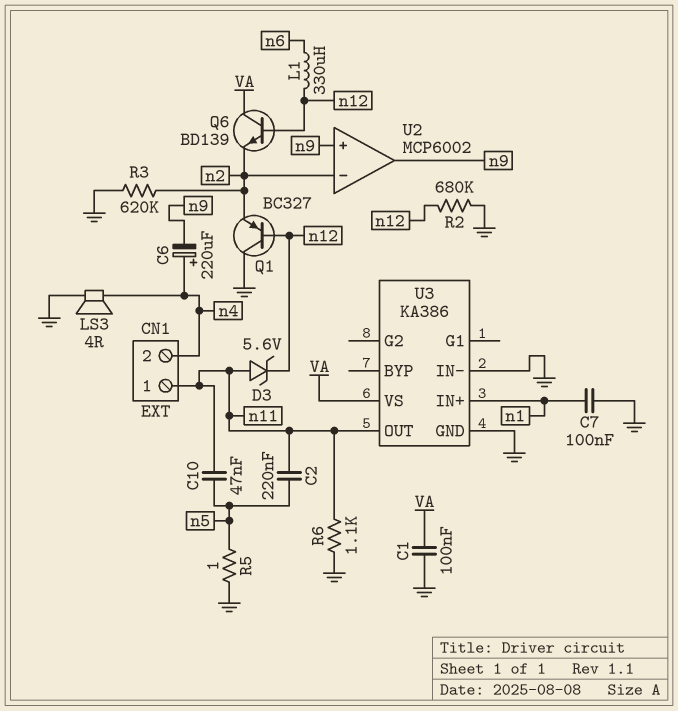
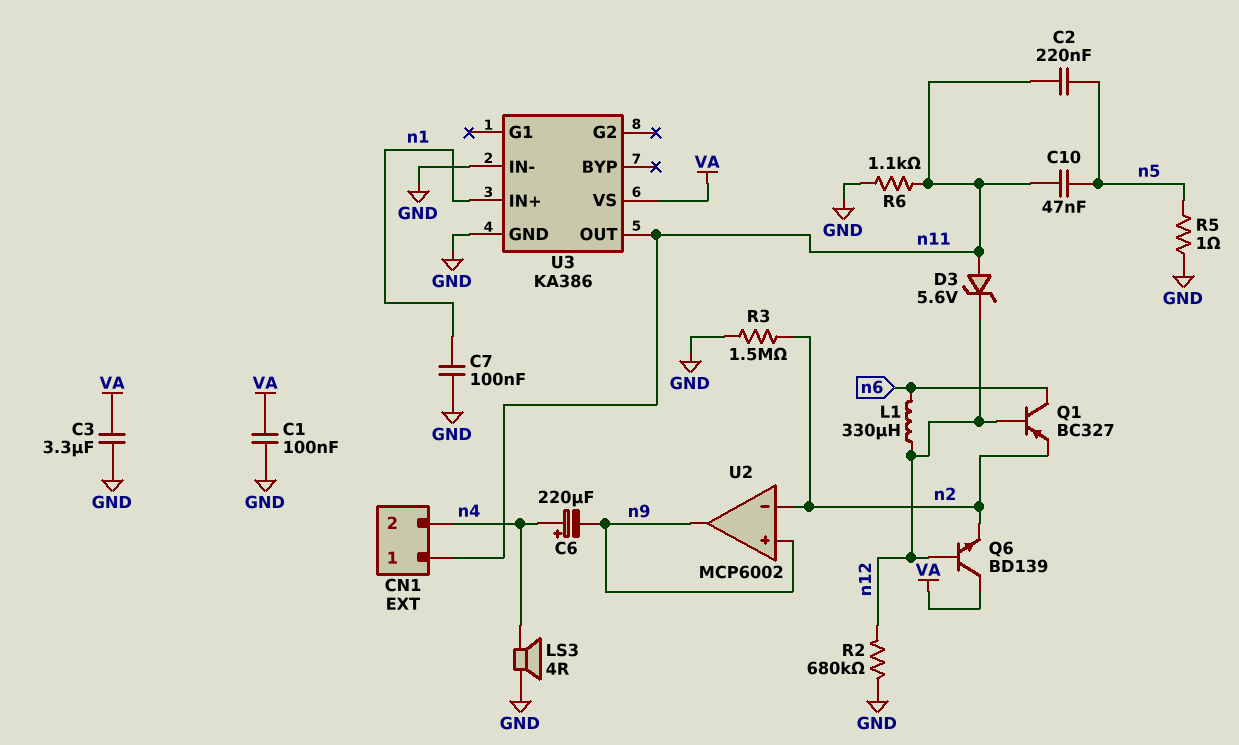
C3: none -> 3.3uF (GND, VA)
Q1: PNP BC327 (B n12, C GND, E n2) -> PNP BC327 (B n12, C n6, E n2)
R3: 620k (GND, n2) -> 1.5M (GND, n2)

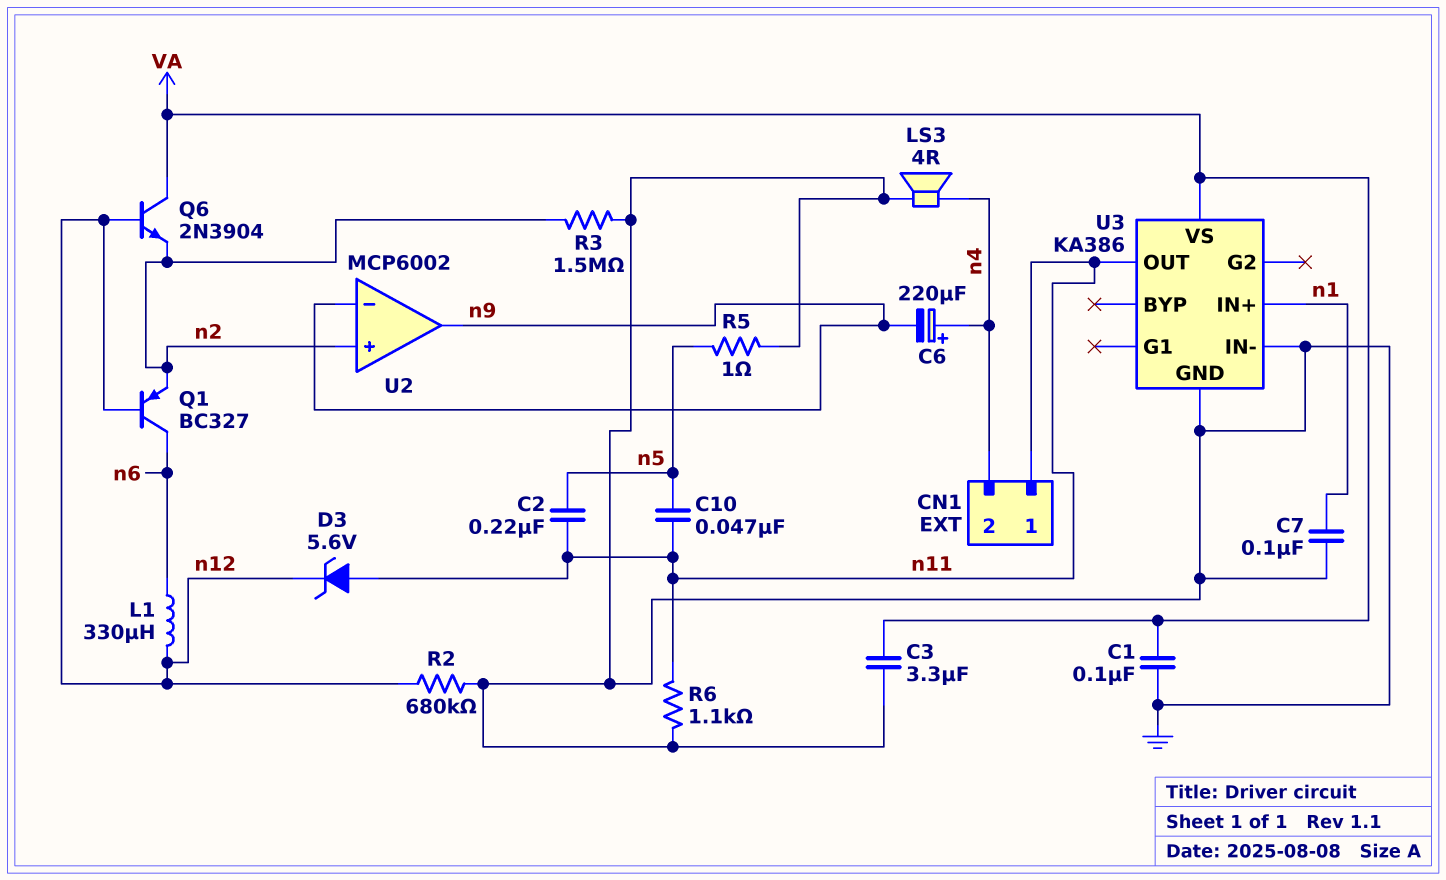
Q6: NPN BD139 (B n12, C VA, E n2) -> NPN 2N3904 (B n12, C VA, E n2)
U2 pin in+: n9 -> n2
U2 pin in-: n2 -> n9

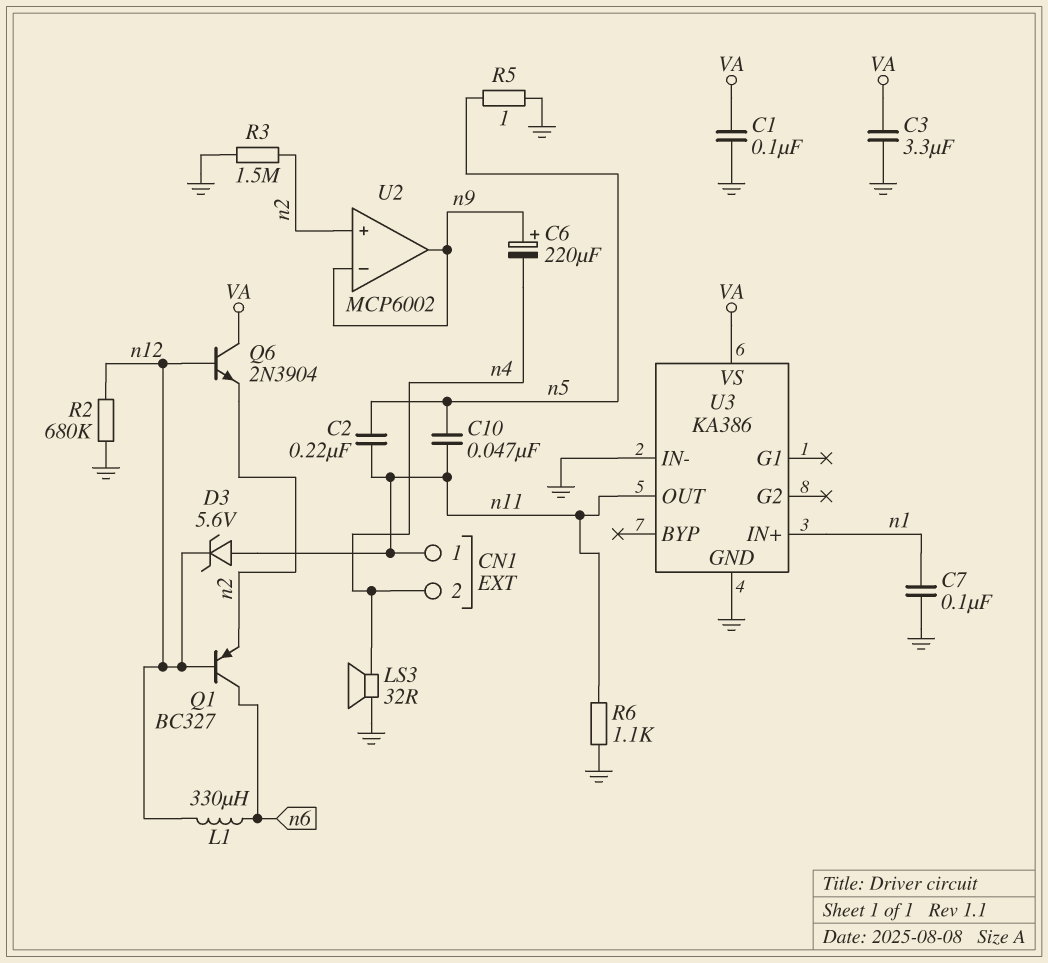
C6: 220uF (plus n4, minus n9) -> 220uF (plus n9, minus n4)
LS3: speaker 4R (GND, n4) -> speaker 32R (GND, n4)

